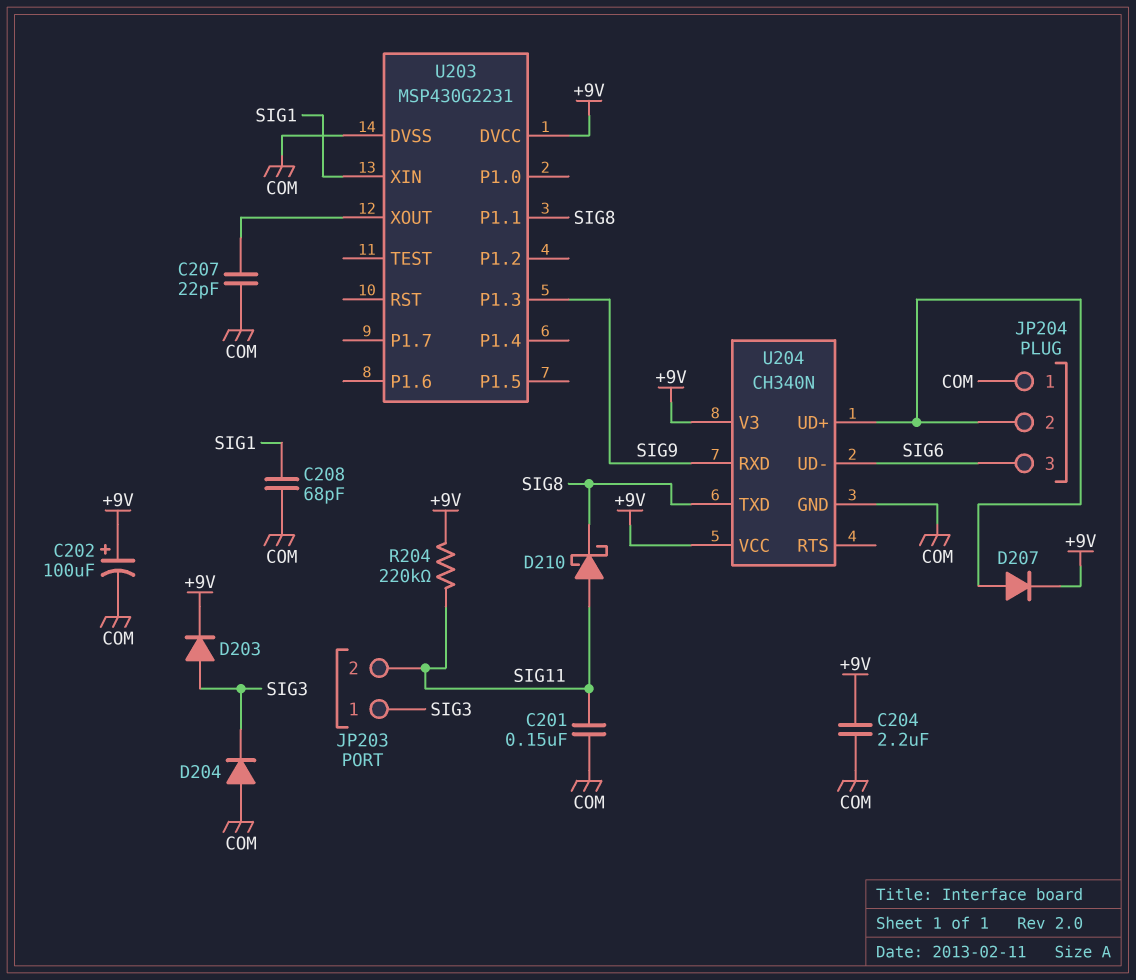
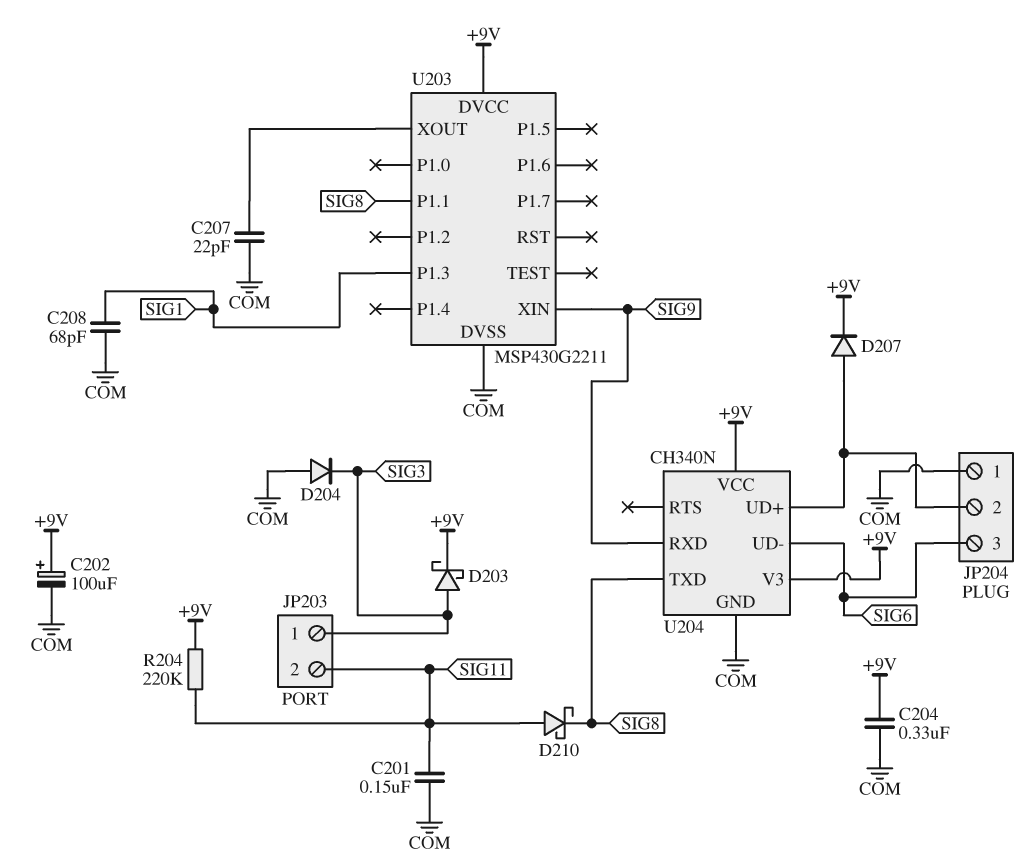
C204: 2.2uF (+9V, COM) -> 330nF (+9V, COM)
D203: diode (A SIG3, K +9V) -> schottky (A SIG3, K +9V)
U203: MSP430G2231 -> MSP430G2211
U203 pin P1.3: SIG9 -> SIG1
U203 pin XIN: SIG1 -> SIG9

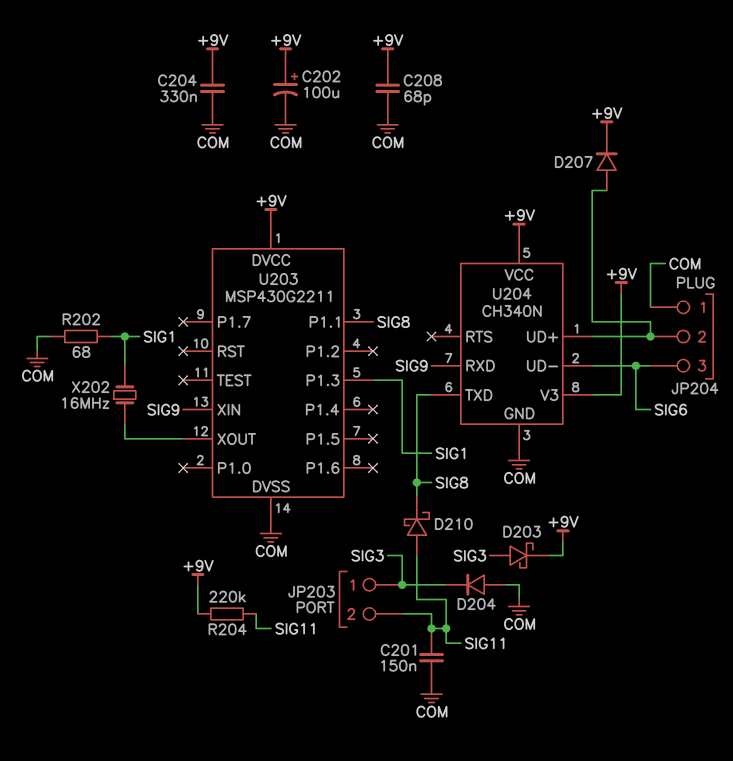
C207: 22pF (COM, U203/XOUT) -> none
C208: 68pF (COM, SIG1) -> 68pF (+9V, COM)
R202: none -> 68 (COM, SIG1)
X202: none -> 16MHz (SIG1, U203/XOUT)

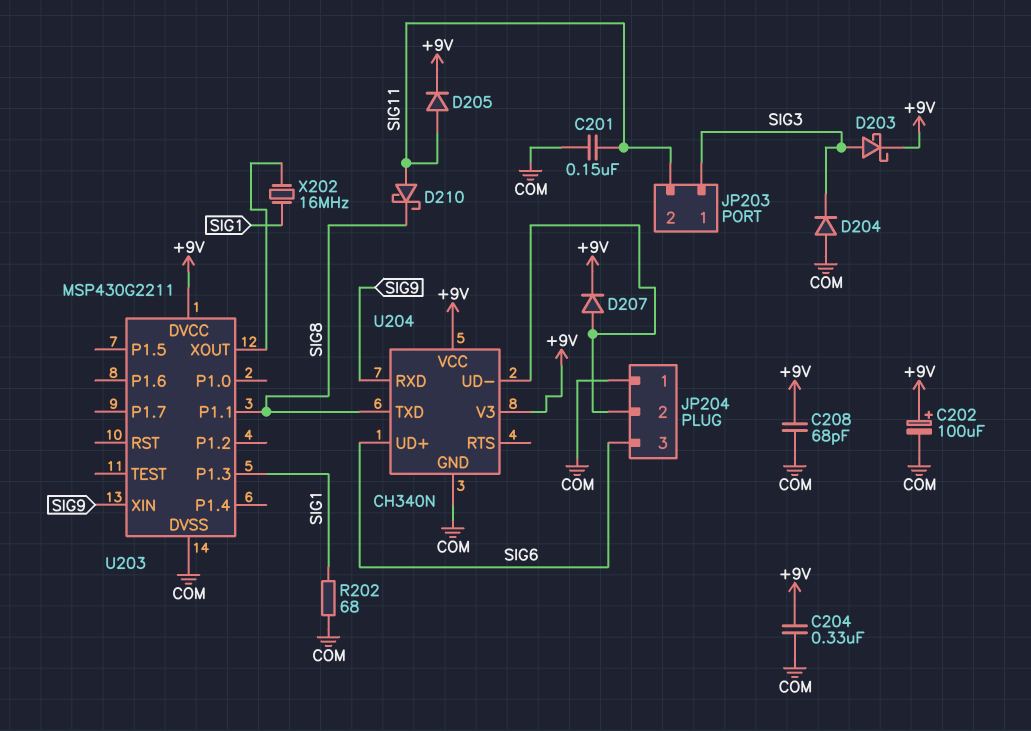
D205: none -> diode (A SIG11, K +9V)
R204: 220k (+9V, SIG11) -> none
U204 pin UD+: JP204/2 -> SIG6
U204 pin UD-: SIG6 -> JP204/2

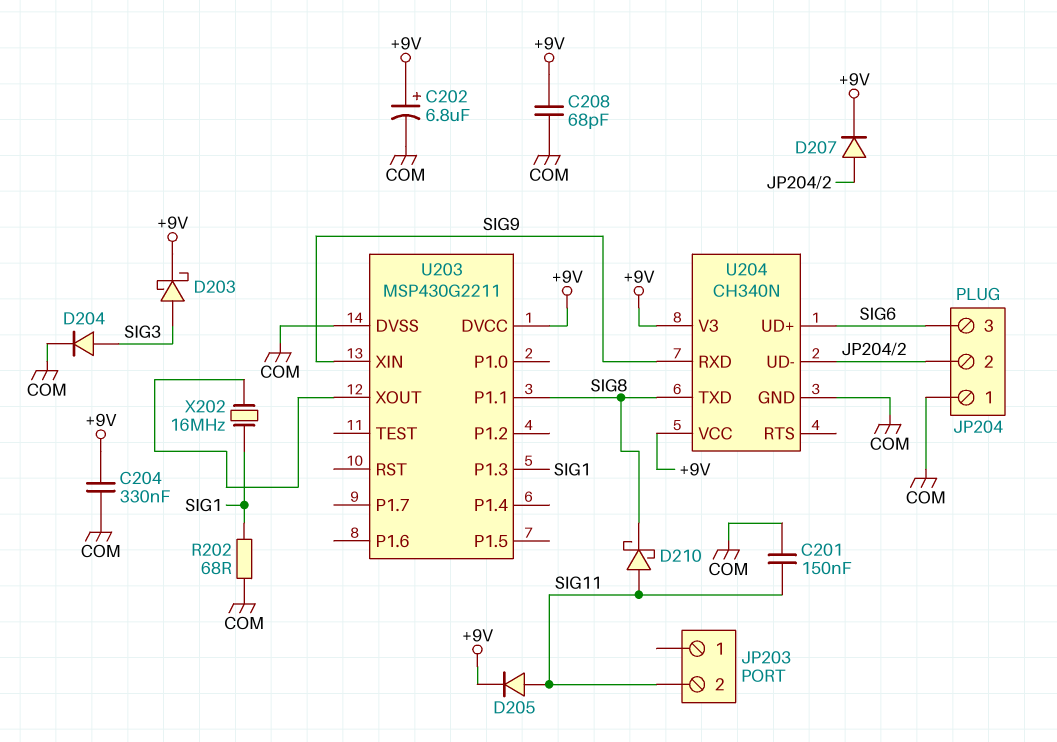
C202: 100uF (plus +9V, minus COM) -> 6.8uF (plus +9V, minus COM)
D204: diode (A COM, K SIG3) -> diode (A SIG3, K COM)
JP203 pin 1: SIG3 -> none

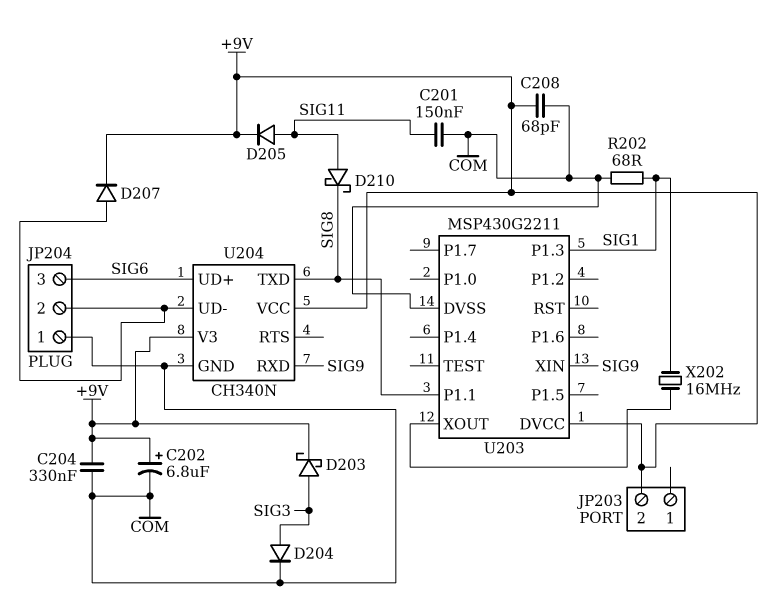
JP203 pin 2: SIG11 -> +9V

